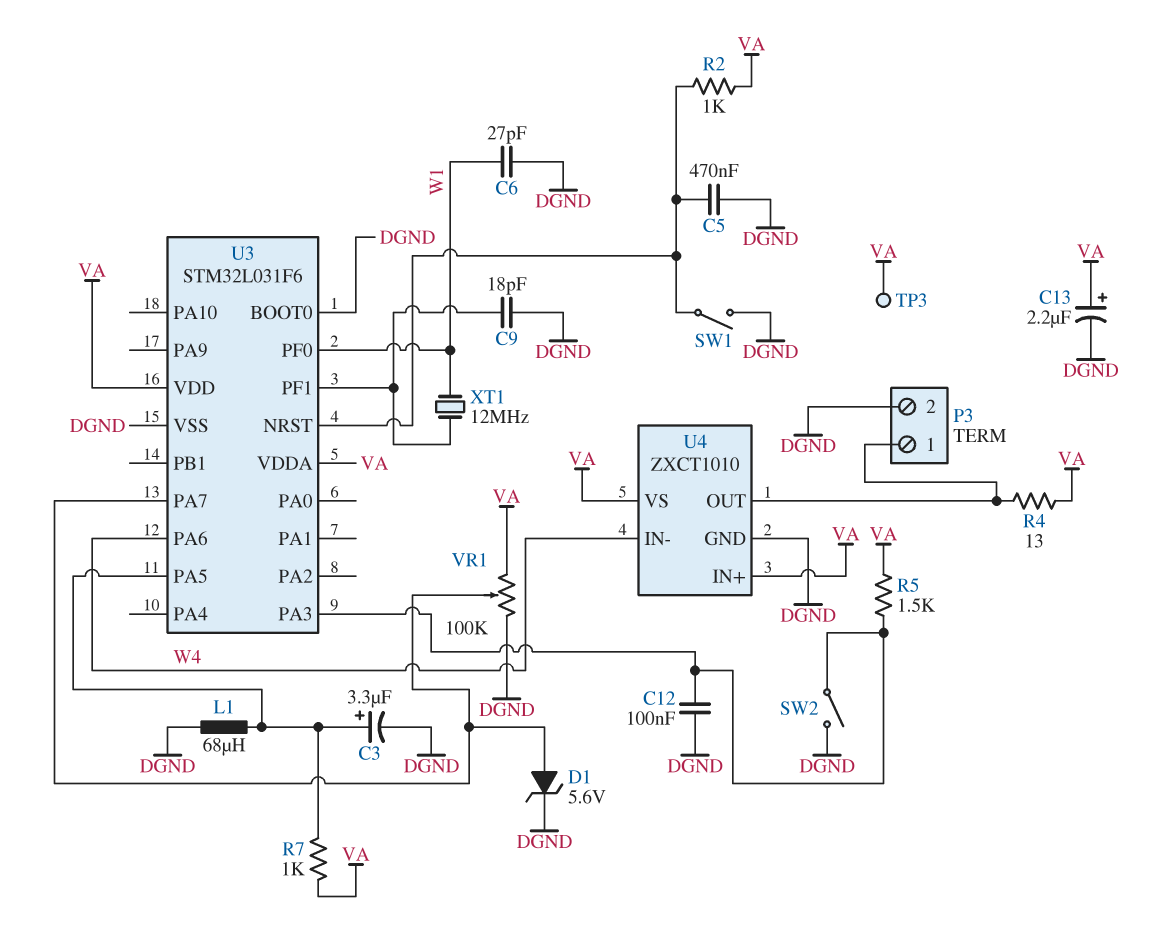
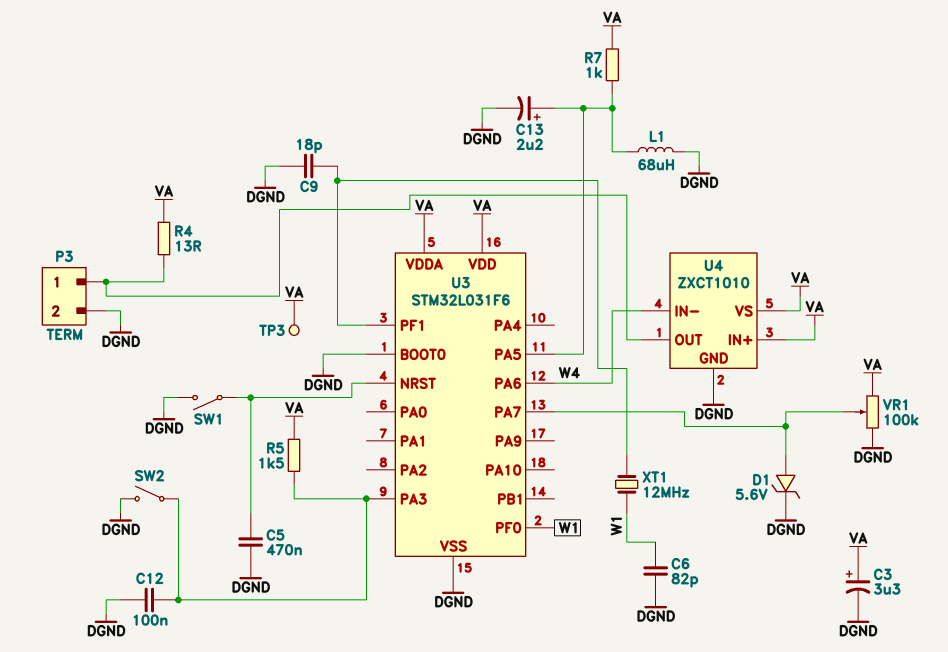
C3: 3.3uF (plus U3/PA5, minus DGND) -> 3.3uF (plus VA, minus DGND)
C6: 27pF (DGND, W1) -> 82pF (DGND, W1)
C13: 2.2uF (plus VA, minus DGND) -> 2.2uF (plus U3/PA5, minus DGND)
R2: 1k (U3/NRST, VA) -> none

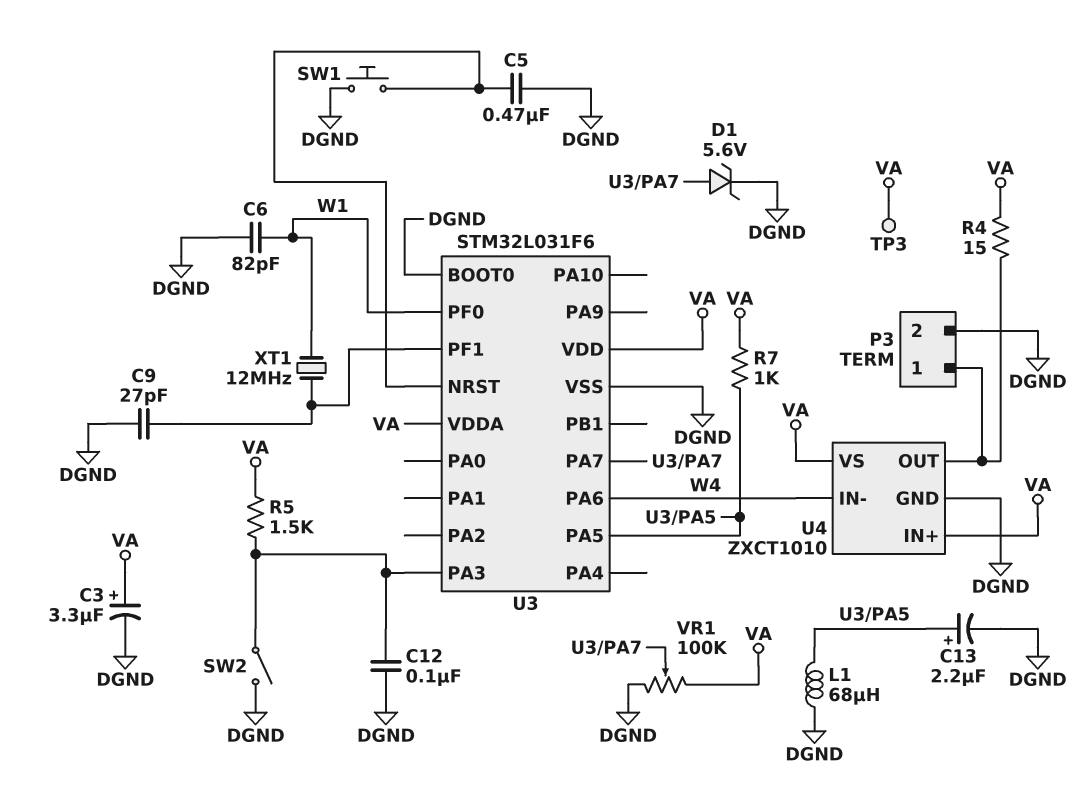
C9: 18pF (DGND, U3/PF1) -> 27pF (DGND, U3/PF1)
R4: 13 (P3/1, VA) -> 15 (P3/1, VA)
SW1: switch (DGND, U3/NRST) -> button (DGND, U3/NRST)

